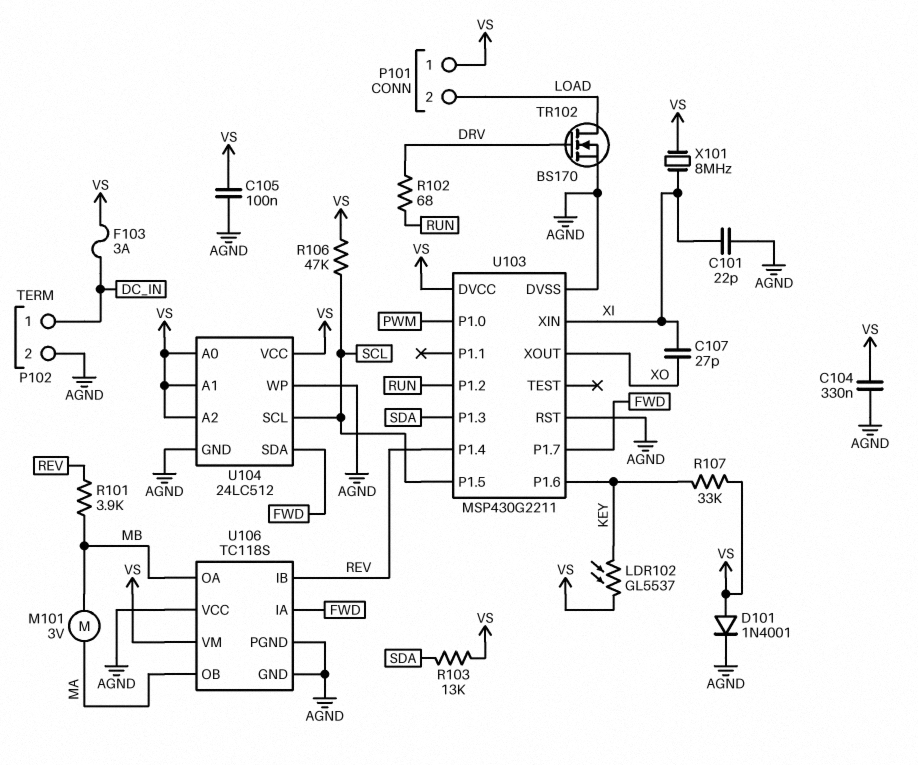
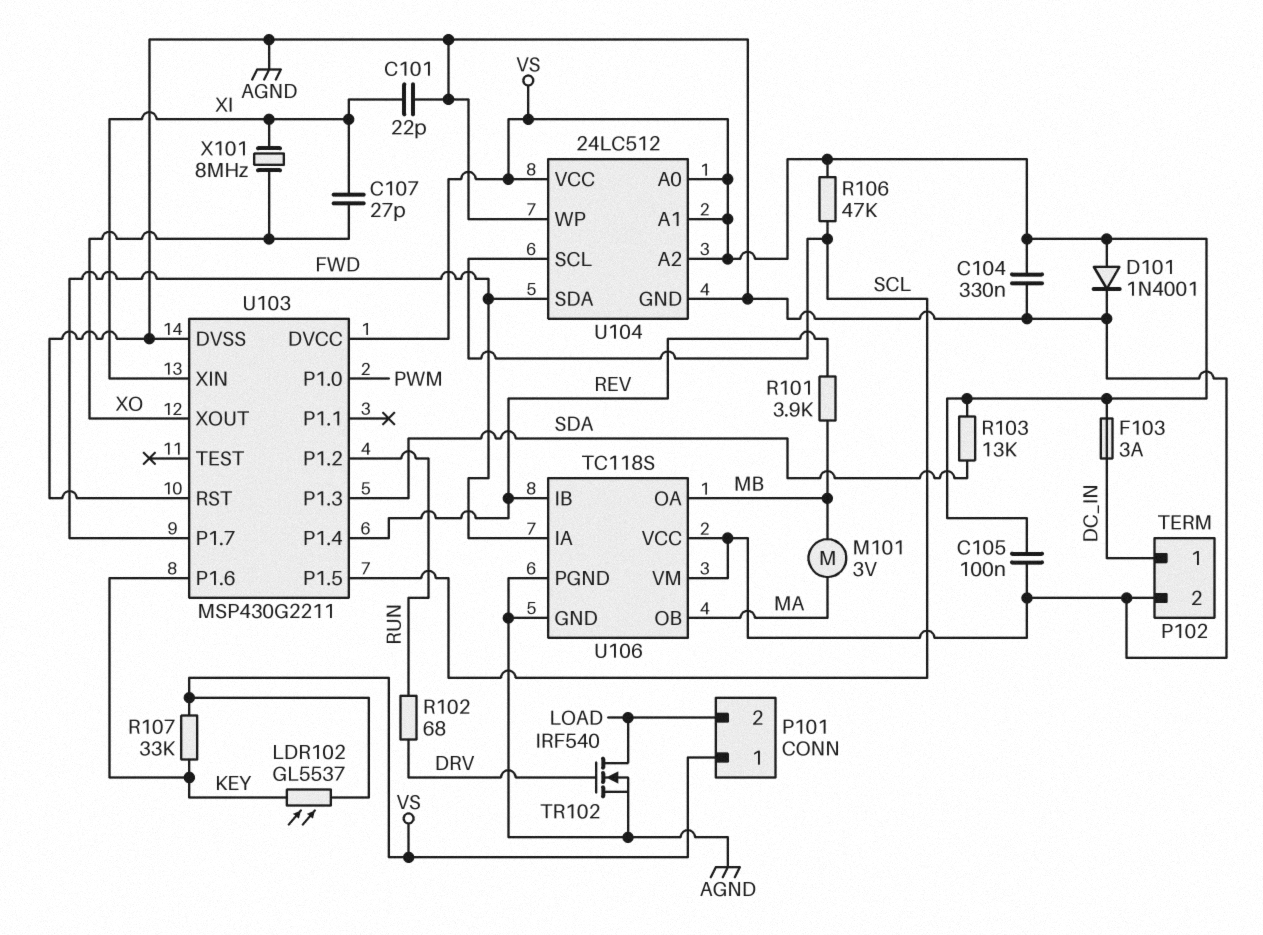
TR102: NMOS BS170 (G DRV, D LOAD, S AGND) -> NMOS IRF540 (G DRV, D LOAD, S AGND)
U106 pin VM: VS -> AGND
X101: 8MHz (VS, XI) -> 8MHz (XI, XO)

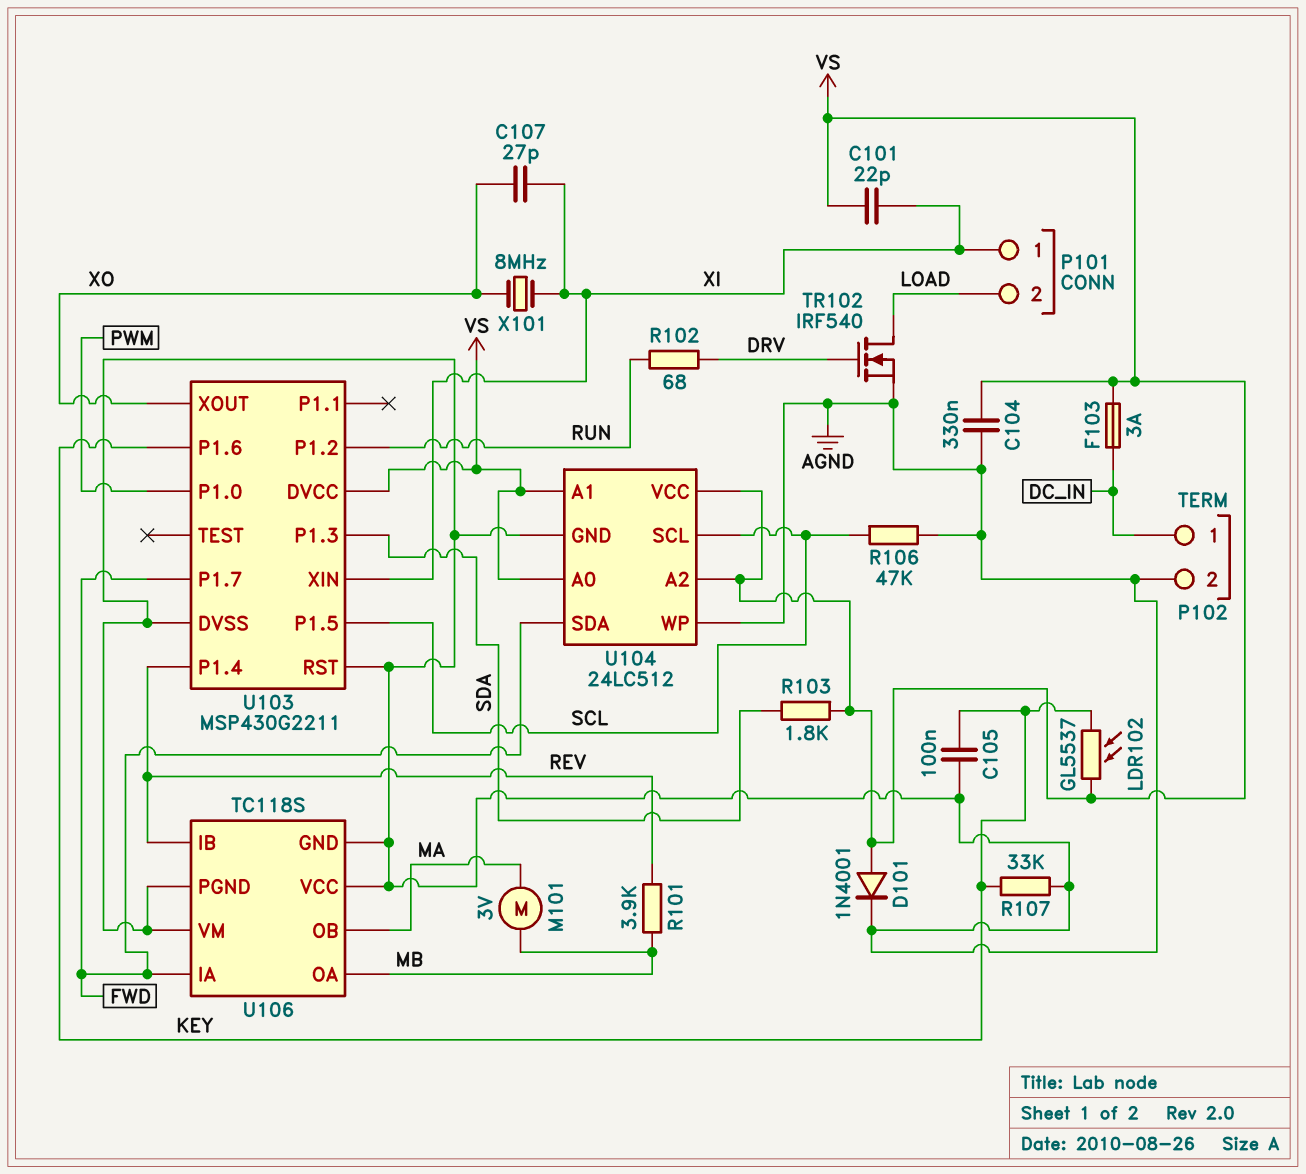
C101: 22pF (AGND, XI) -> 22pF (VS, XI)
C105: 100nF (AGND, VS) -> 100nF (AGND, KEY)
P101 pin 1: VS -> XI
R103: 13k (SDA, VS) -> 1.8k (SDA, VS)
R106: 47k (SCL, VS) -> 47k (AGND, SCL)
R107: 33k (KEY, VS) -> 33k (AGND, KEY)

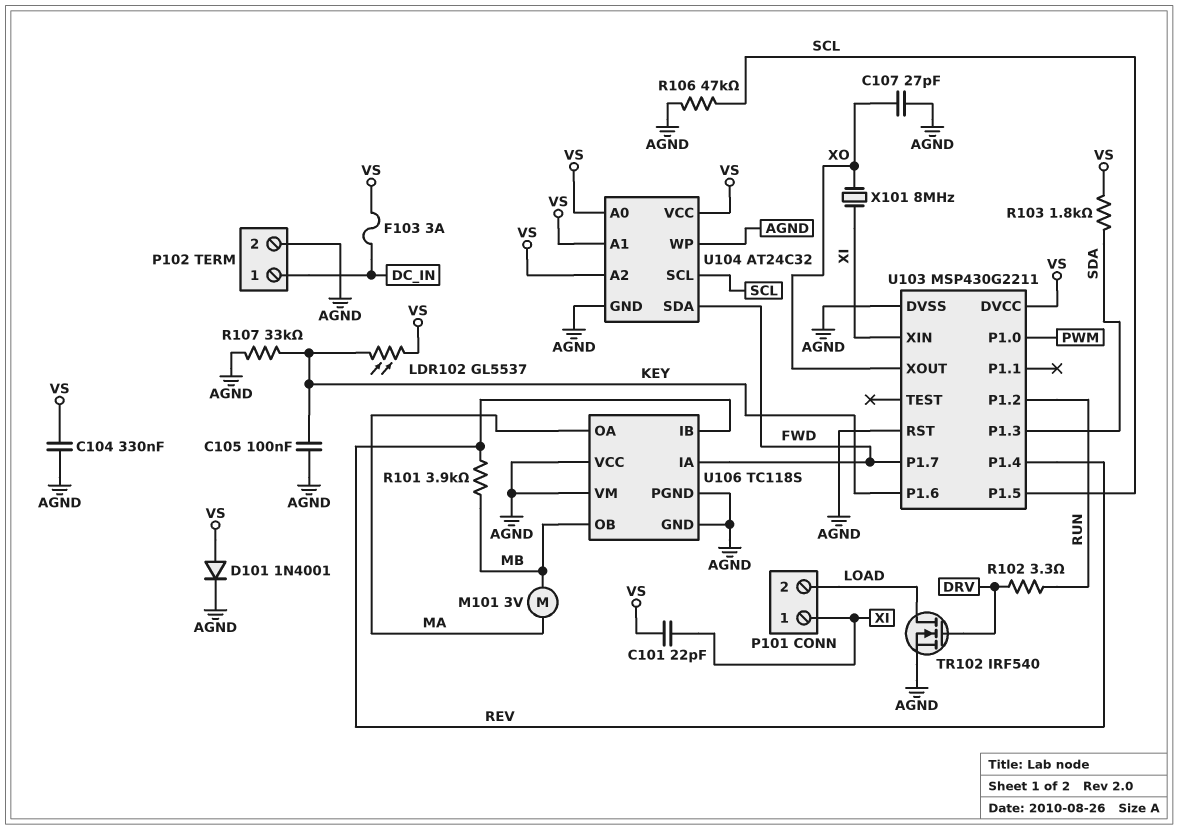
C107: 27pF (XI, XO) -> 27pF (AGND, XO)
R102: 68 (DRV, RUN) -> 3.3 (DRV, RUN)
U104: 24LC512 -> AT24C32
U106 pin OA: MB -> MA
U106 pin OB: MA -> MB

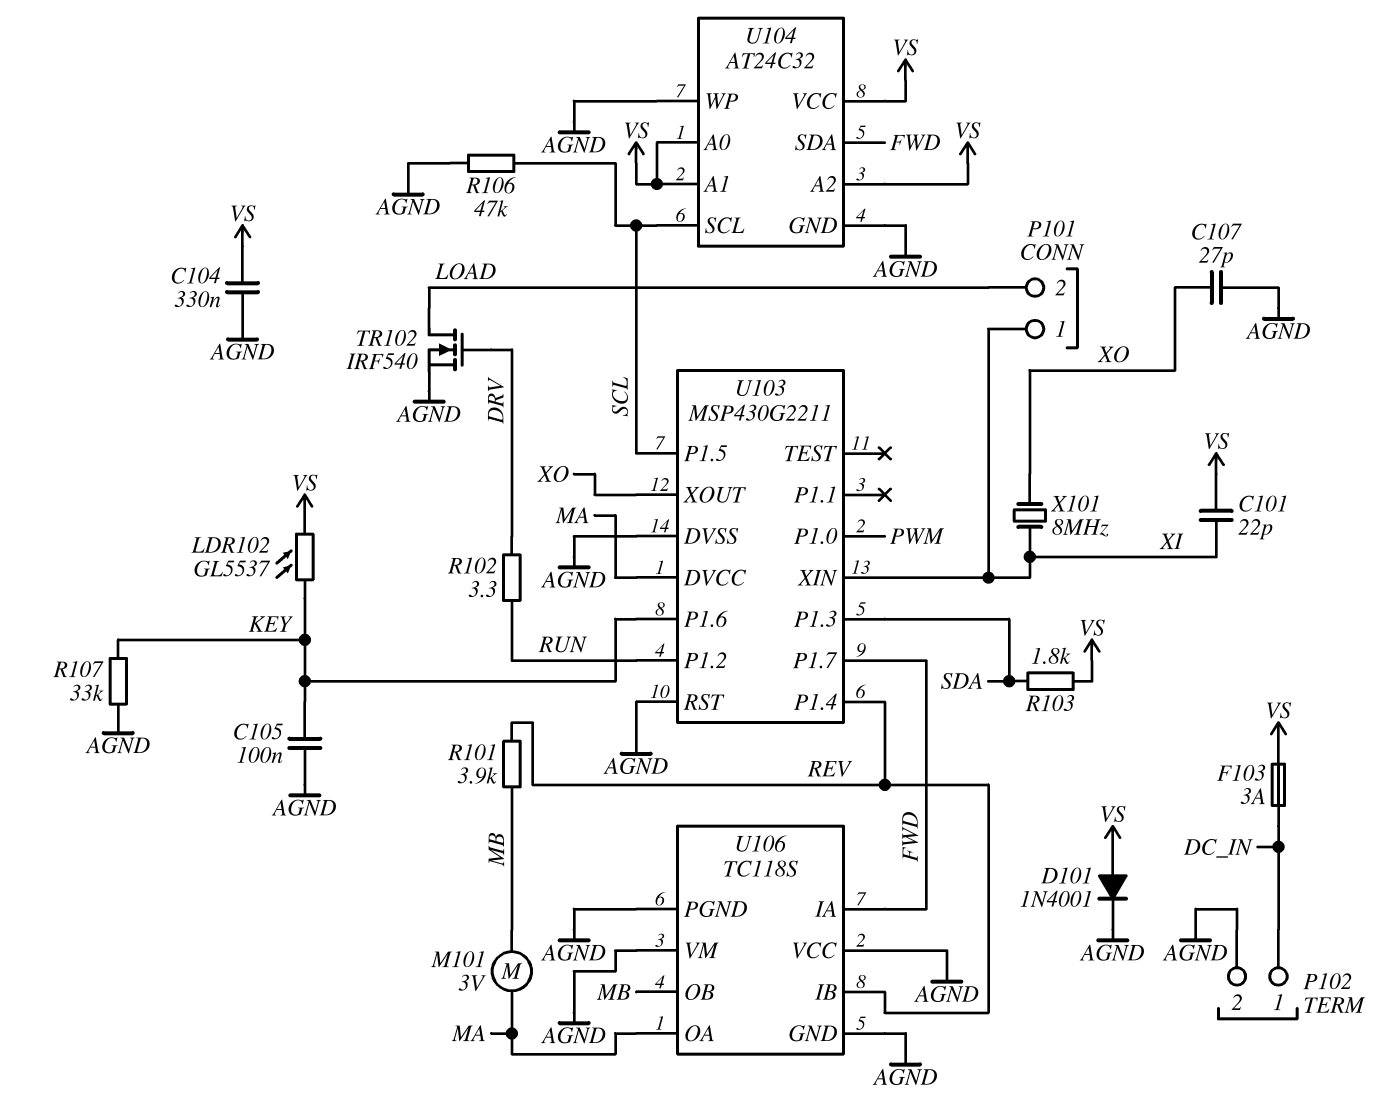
U103 pin DVCC: VS -> MA

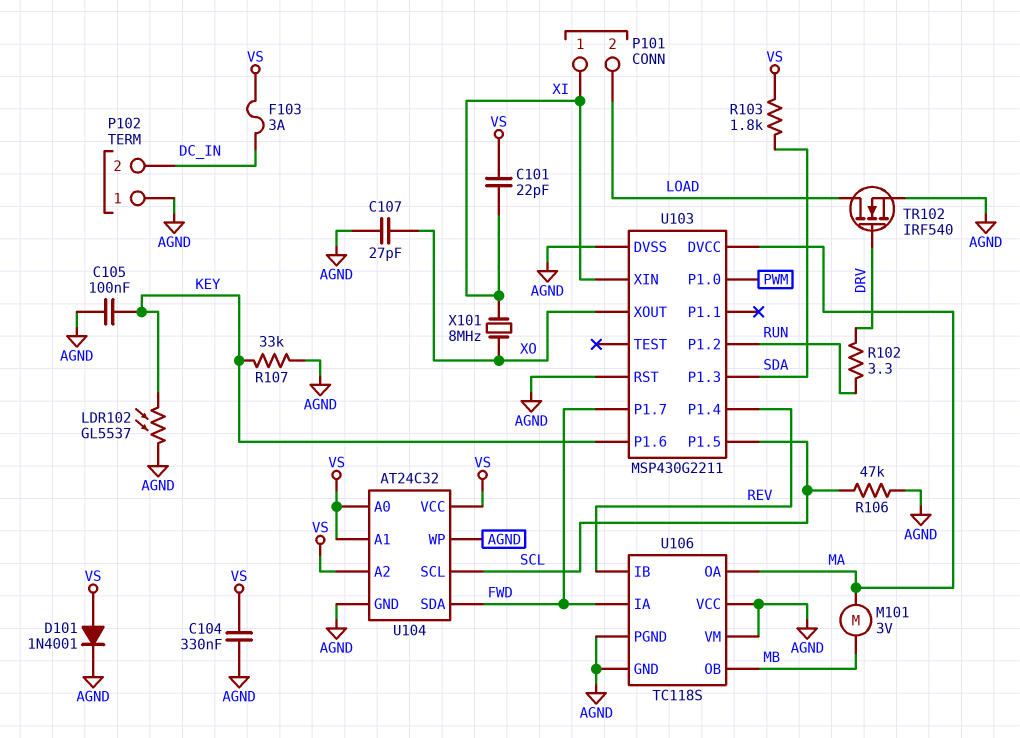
LDR102: GL5537 (KEY, VS) -> GL5537 (AGND, KEY)
P102 pin 1: DC_IN -> AGND
P102 pin 2: AGND -> DC_IN
R101: 3.9k (MB, REV) -> none

